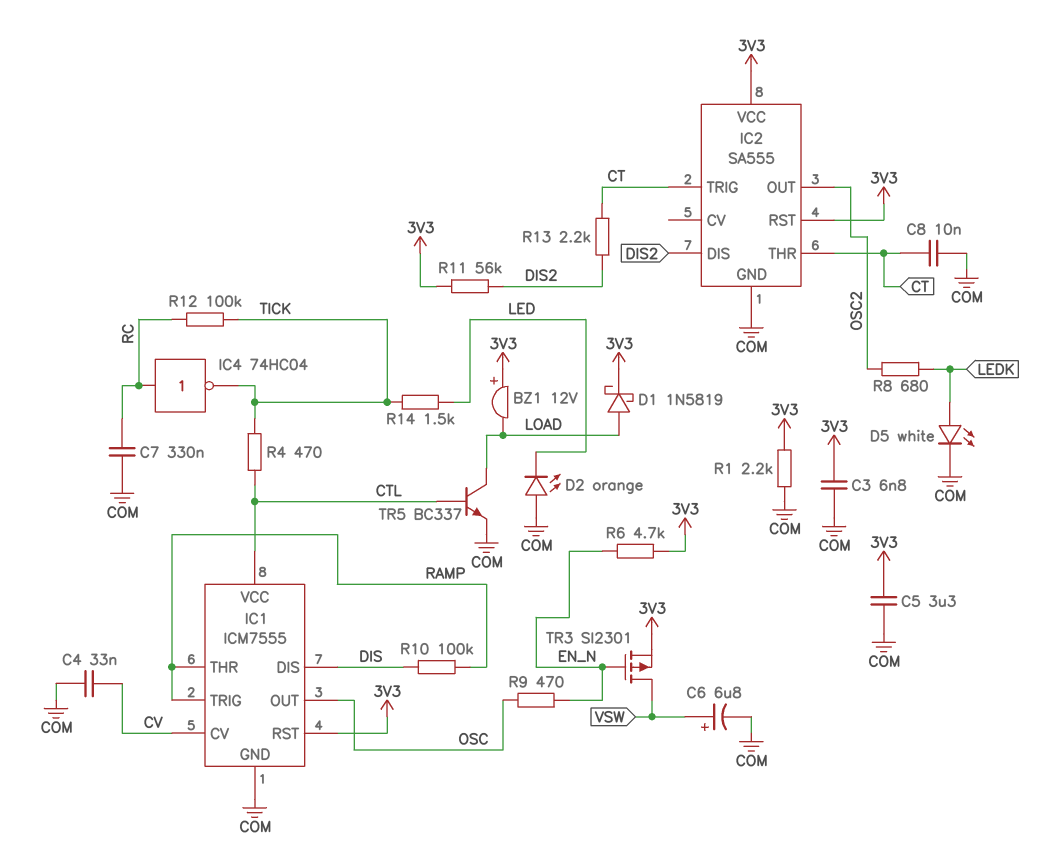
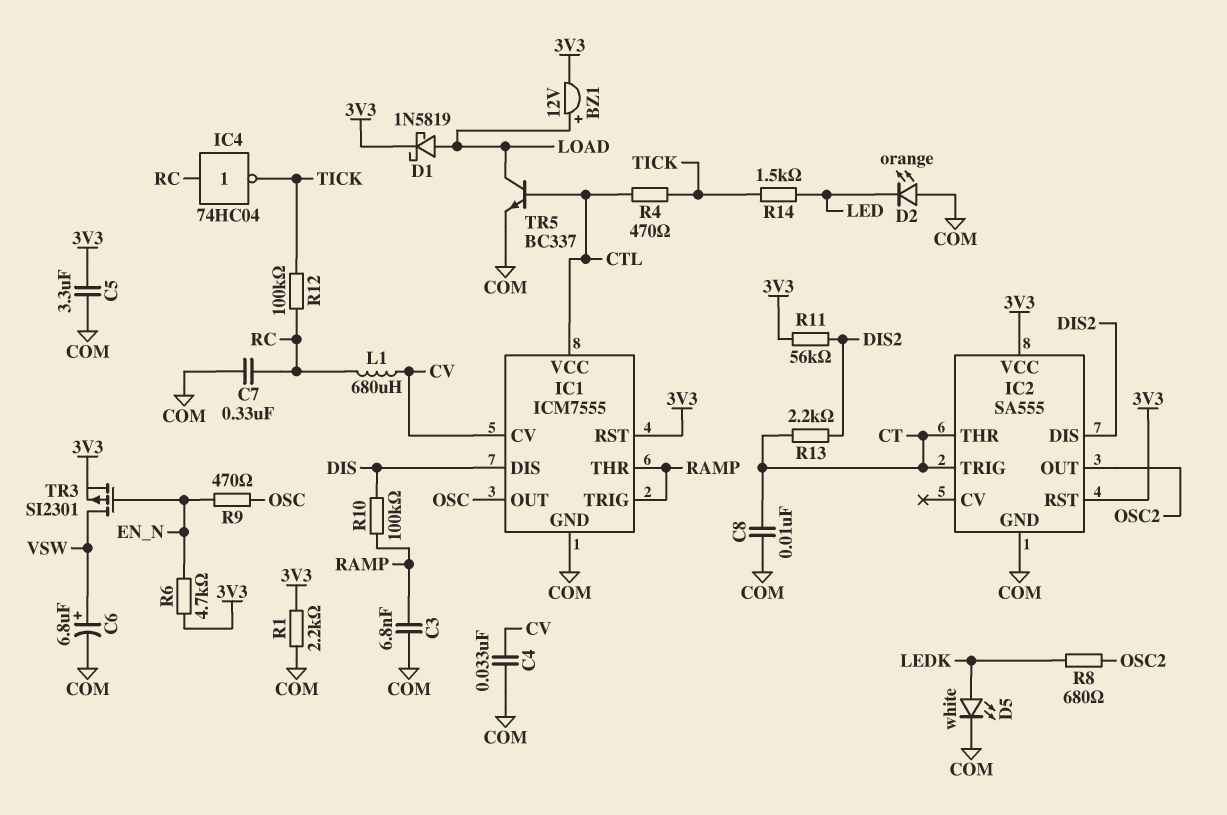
BZ1: buzzer 12V (plus 3V3, minus LOAD) -> buzzer 12V (plus LOAD, minus 3V3)
C3: 6.8nF (3V3, COM) -> 6.8nF (COM, RAMP)
L1: none -> 680uH (CV, RC)

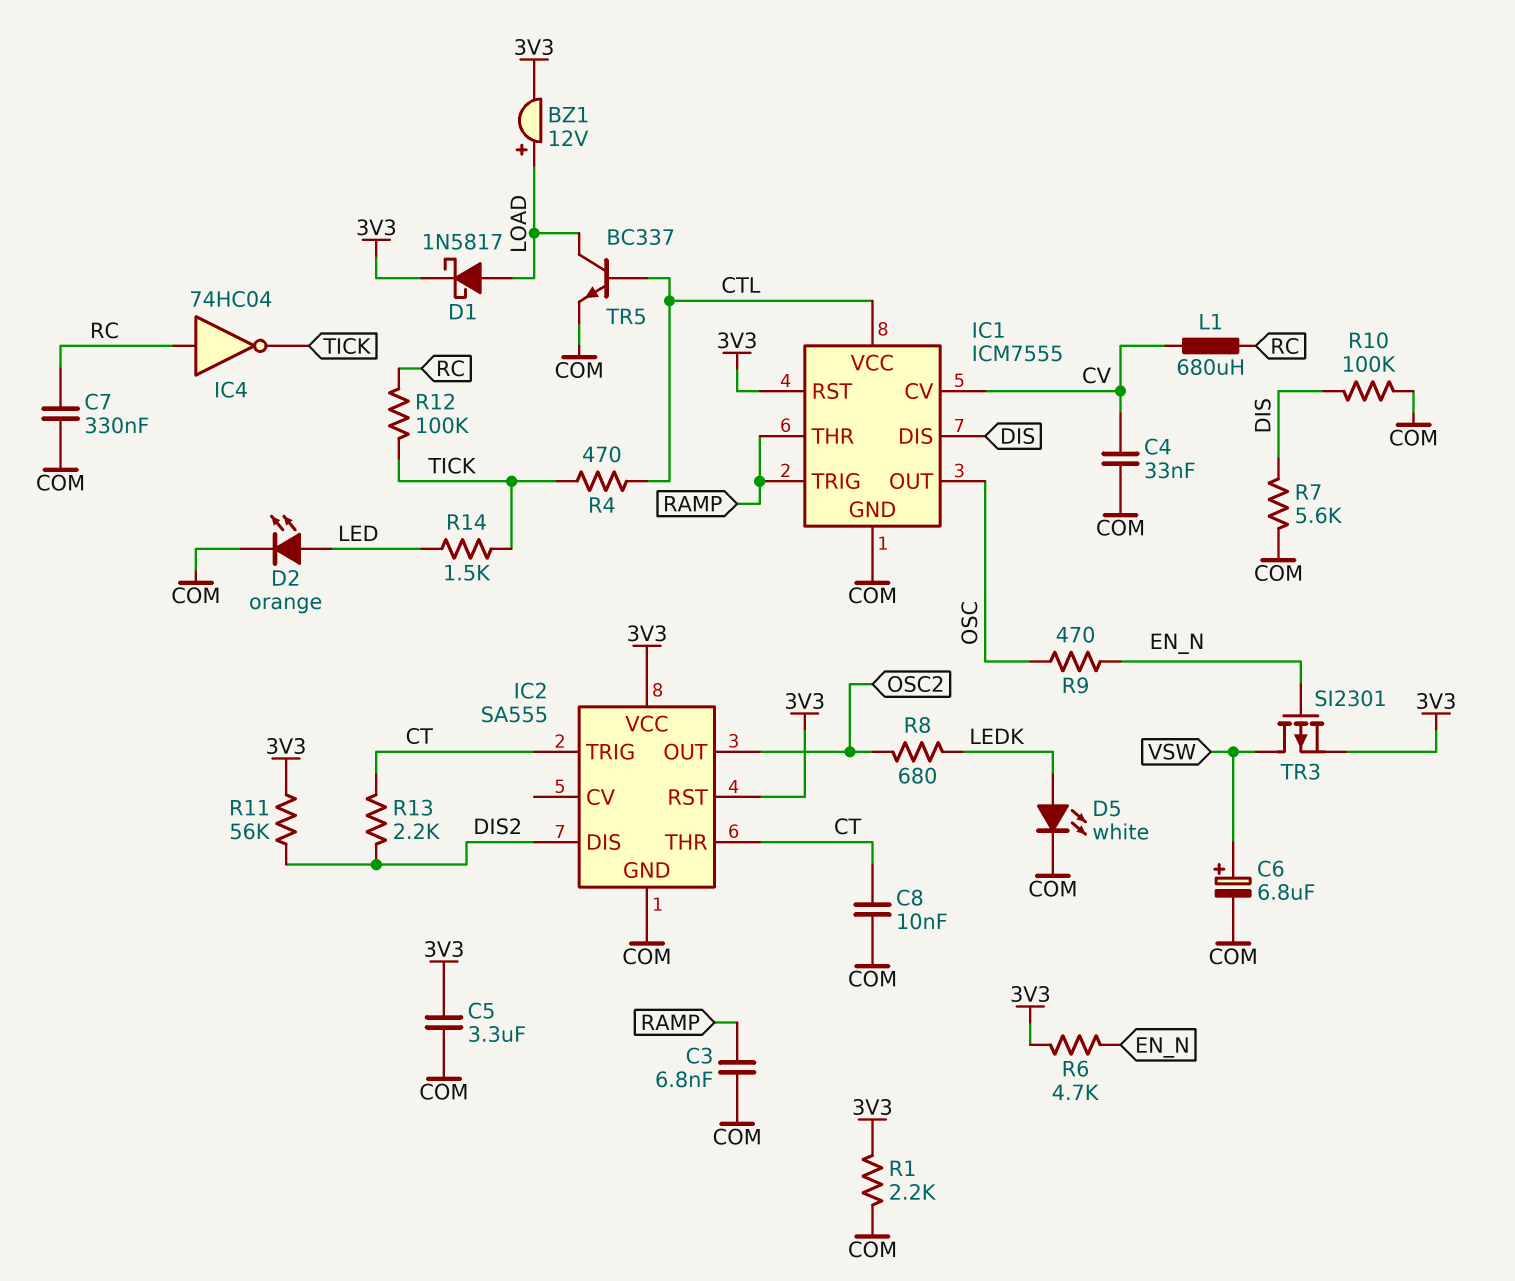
D1: schottky 1N5819 (A LOAD, K 3V3) -> schottky 1N5817 (A LOAD, K 3V3)
D2: LED orange (A COM, K LED) -> LED orange (A LED, K COM)
R7: none -> 5.6k (COM, DIS)
R10: 100k (DIS, RAMP) -> 100k (COM, DIS)

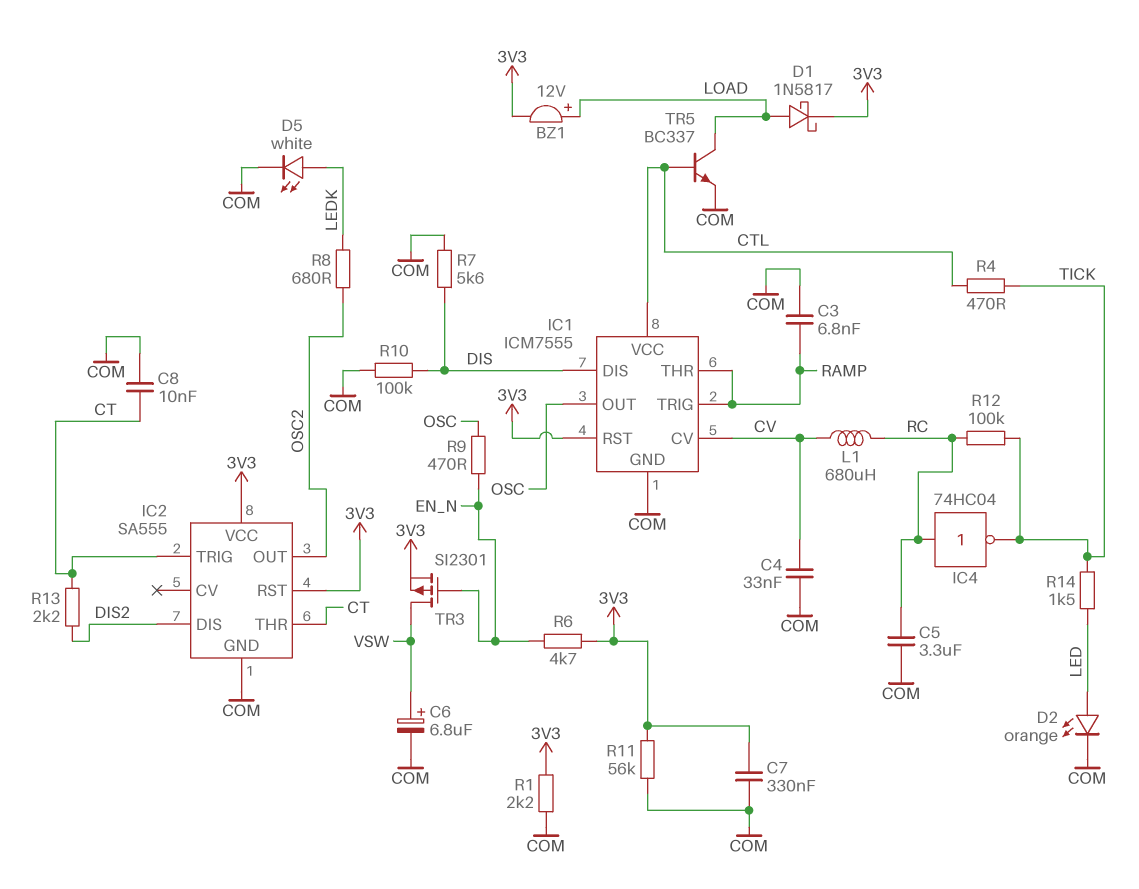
C5: 3.3uF (3V3, COM) -> 3.3uF (COM, RC)
C7: 330nF (COM, RC) -> 330nF (3V3, COM)
R11: 56k (3V3, DIS2) -> 56k (3V3, COM)

